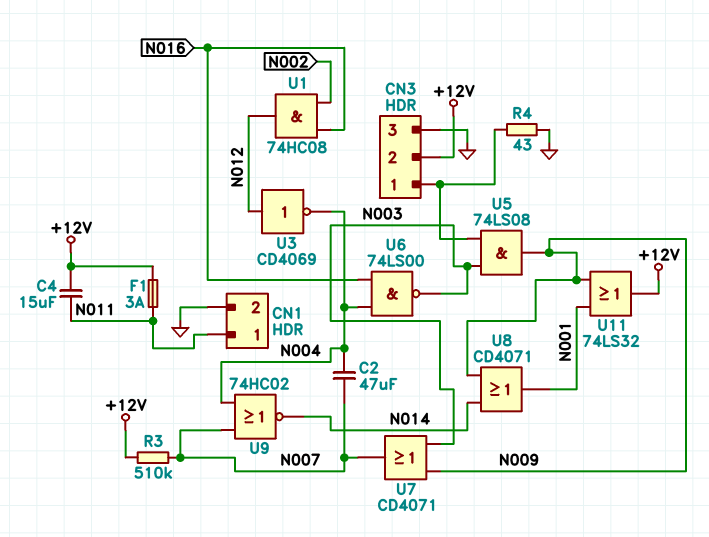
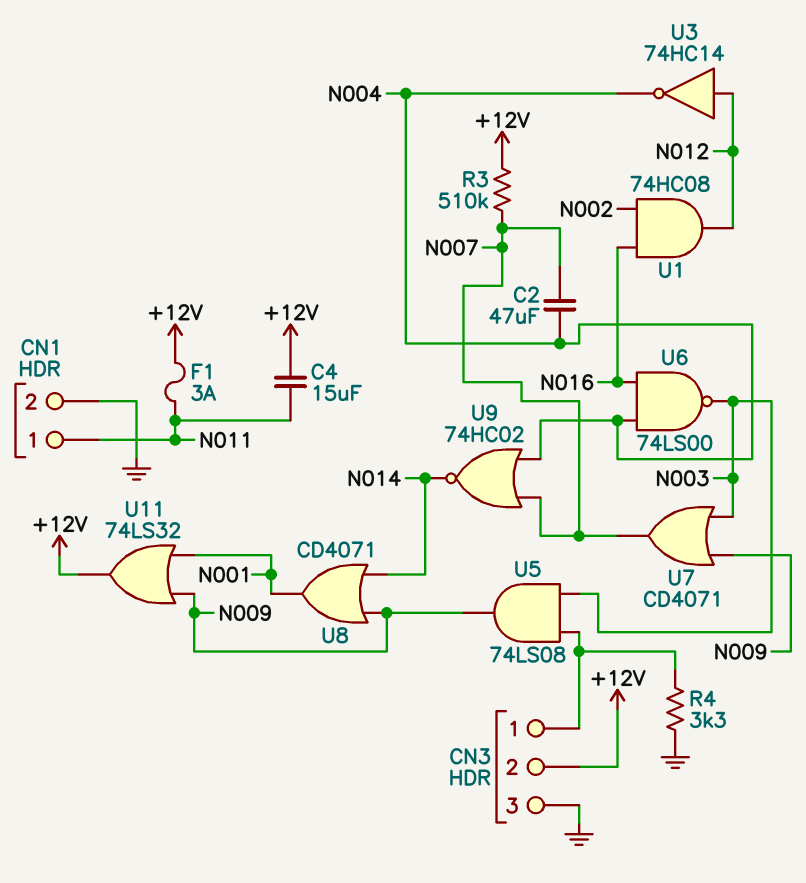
R4: 43 (CN3/1, GND) -> 3.3k (CN3/1, GND)
U3: NOT CD4069 (in N012, out N004) -> NOT 74HC14 (in N012, out N004)

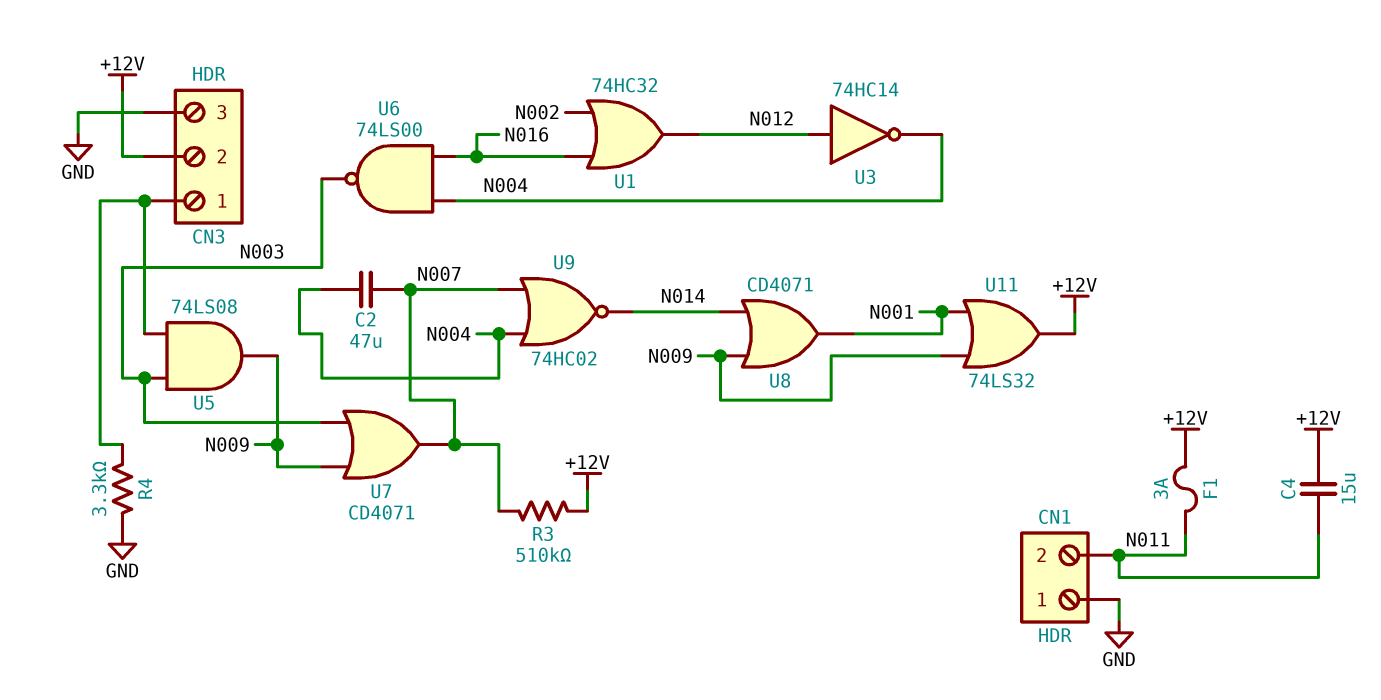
CN1 pin 1: N011 -> GND
CN1 pin 2: GND -> N011
U1: AND 74HC08 (in N002, in N016, out N012) -> OR 74HC32 (in N002, in N016, out N012)

